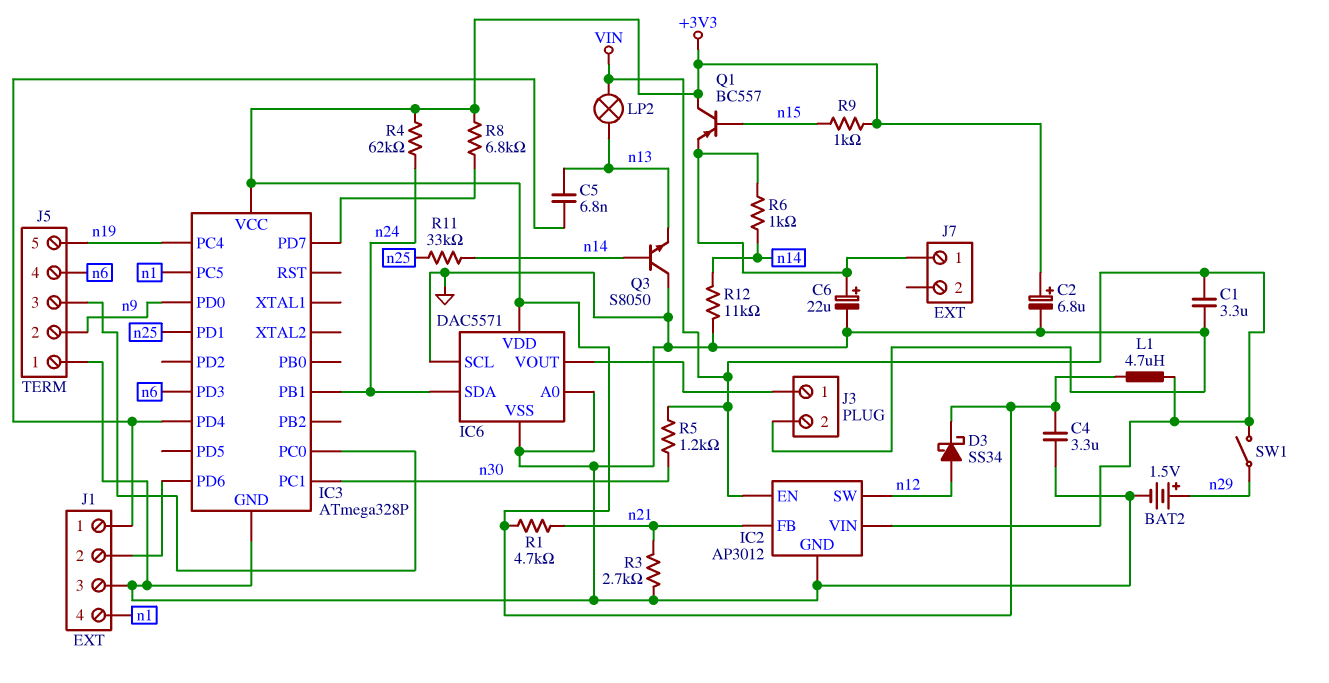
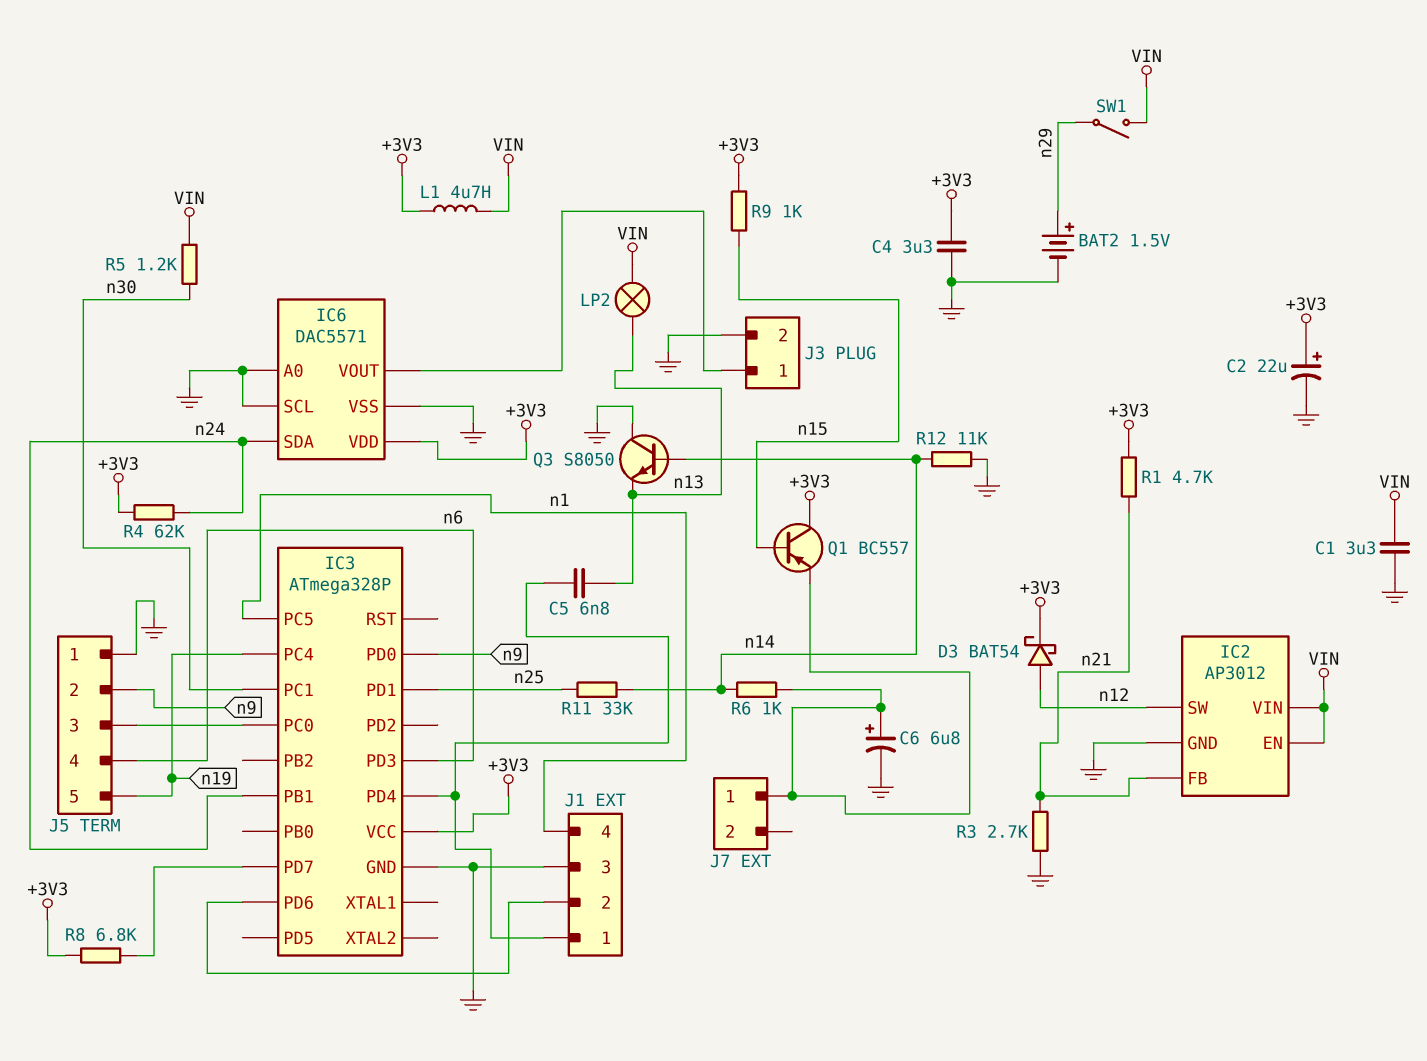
C2: 6.8uF (plus +3V3, minus GND) -> 22uF (plus +3V3, minus GND)
C6: 22uF (plus J7/1, minus GND) -> 6.8uF (plus J7/1, minus GND)
D3: schottky SS34 (A n12, K +3V3) -> schottky BAT54 (A n12, K +3V3)

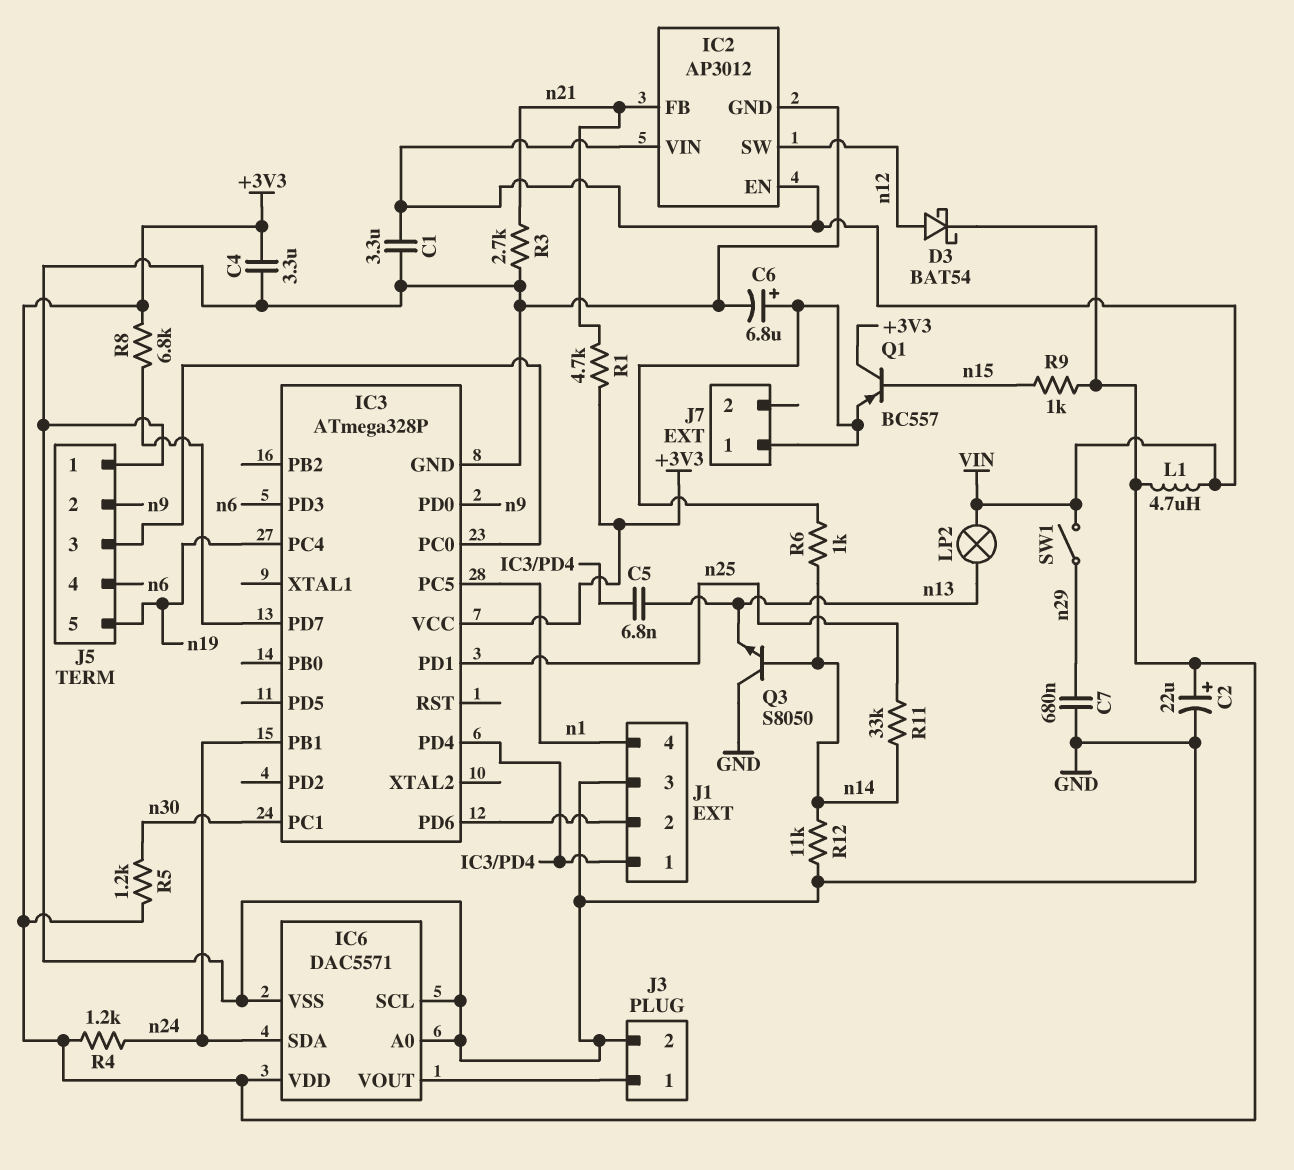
BAT2: 1.5V (plus n29, minus GND) -> none
C7: none -> 680nF (GND, n29)
R4: 62k (+3V3, n24) -> 1.2k (+3V3, n24)
R5: 1.2k (VIN, n30) -> 1.2k (+3V3, n30)

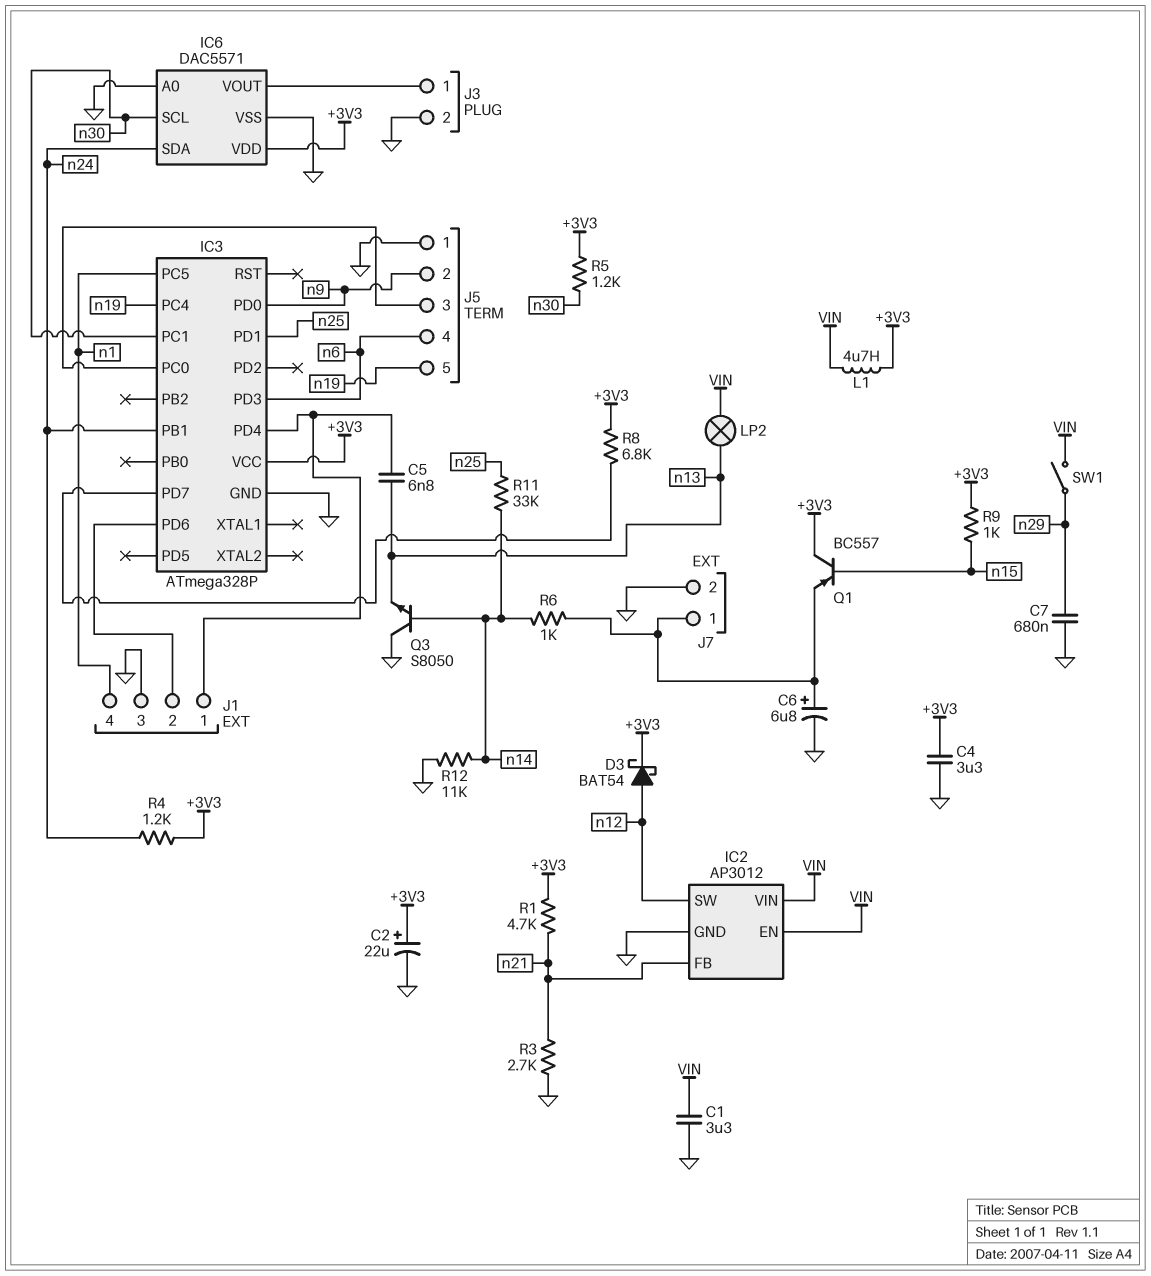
IC6 pin SCL: GND -> n30
J7 pin 2: none -> GND

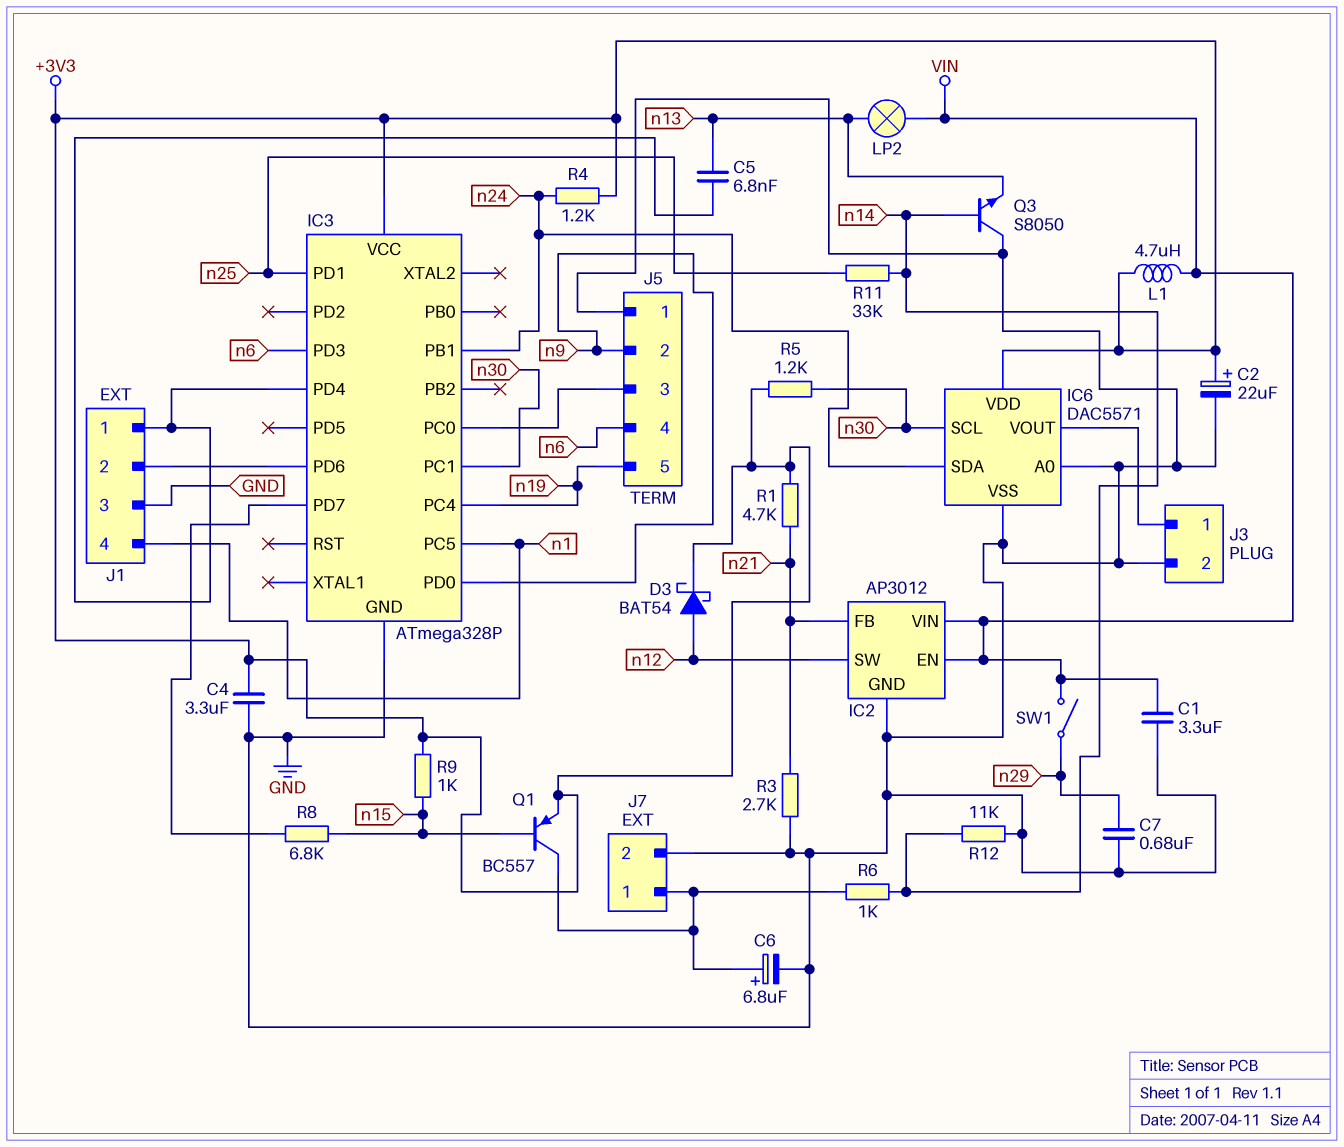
Q1: PNP BC557 (B n15, C +3V3, E J7/1) -> PNP BC557 (B n15, C J7/1, E +3V3)
R8: 6.8k (+3V3, IC3/PD7) -> 6.8k (IC3/PD7, n15)

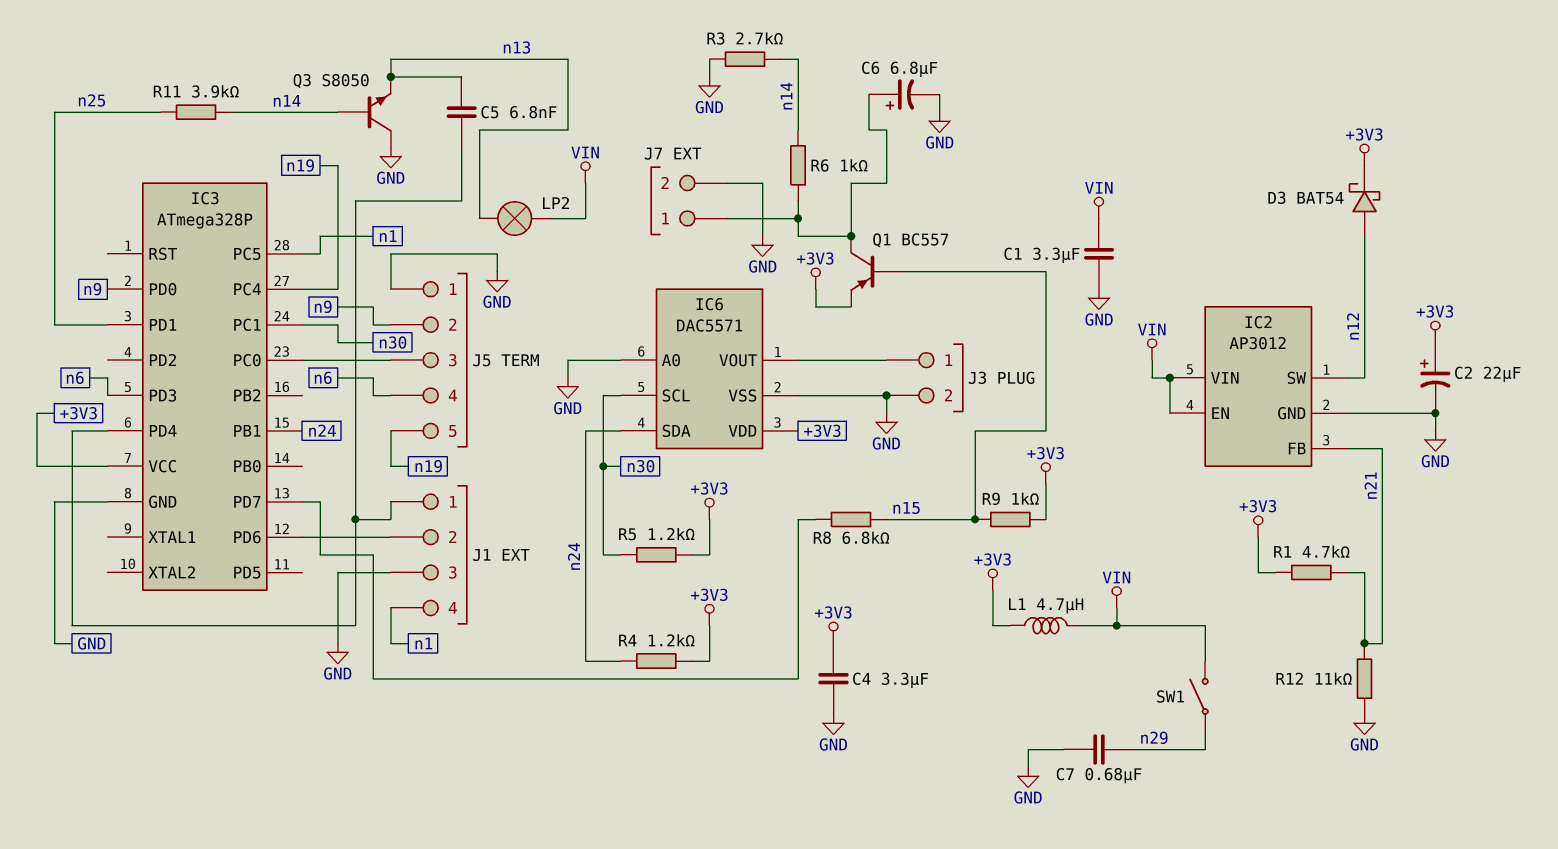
R3: 2.7k (GND, n21) -> 2.7k (GND, n14)
R11: 33k (n14, n25) -> 3.9k (n14, n25)
R12: 11k (GND, n14) -> 11k (GND, n21)

